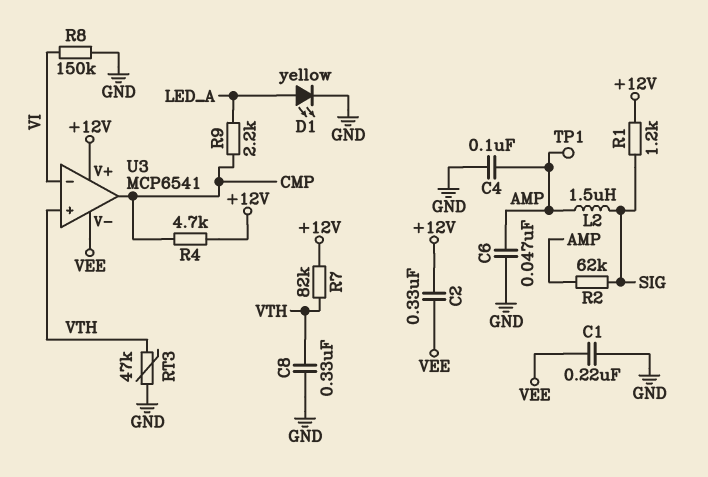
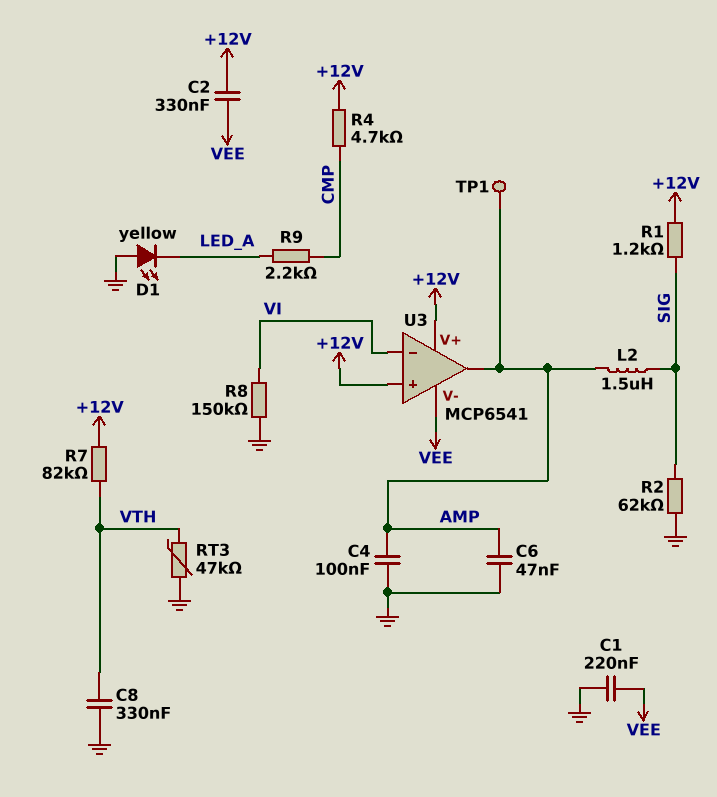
D1: LED yellow (A LED_A, K GND) -> LED yellow (A GND, K LED_A)
R2: 62k (AMP, SIG) -> 62k (GND, SIG)
U3 pin in+: VTH -> +12V
U3 pin out: CMP -> AMP

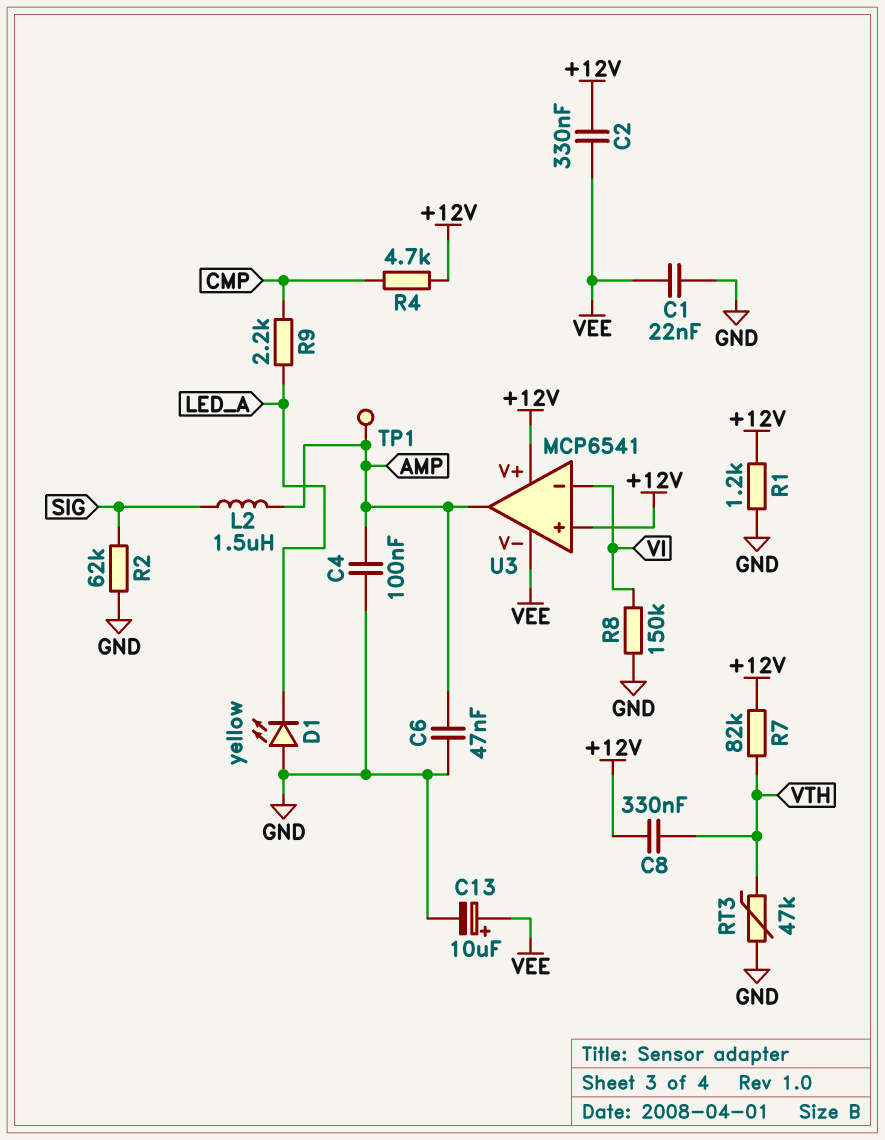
C1: 220nF (GND, VEE) -> 22nF (GND, VEE)
C8: 330nF (GND, VTH) -> 330nF (+12V, VTH)
C13: none -> 10uF (plus VEE, minus GND)
R1: 1.2k (+12V, SIG) -> 1.2k (+12V, GND)

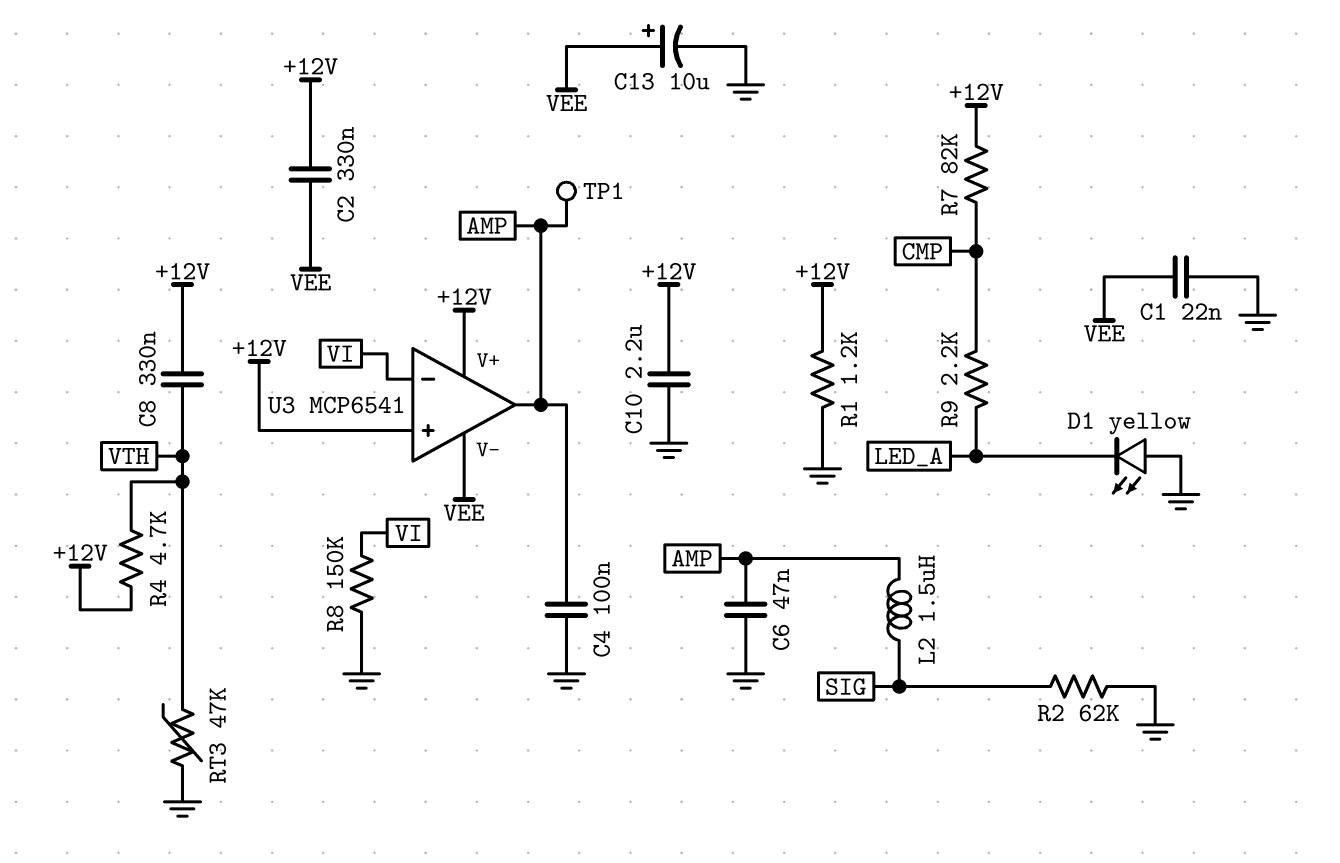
C10: none -> 2.2uF (+12V, GND)
R4: 4.7k (+12V, CMP) -> 4.7k (+12V, VTH)
R7: 82k (+12V, VTH) -> 82k (+12V, CMP)

